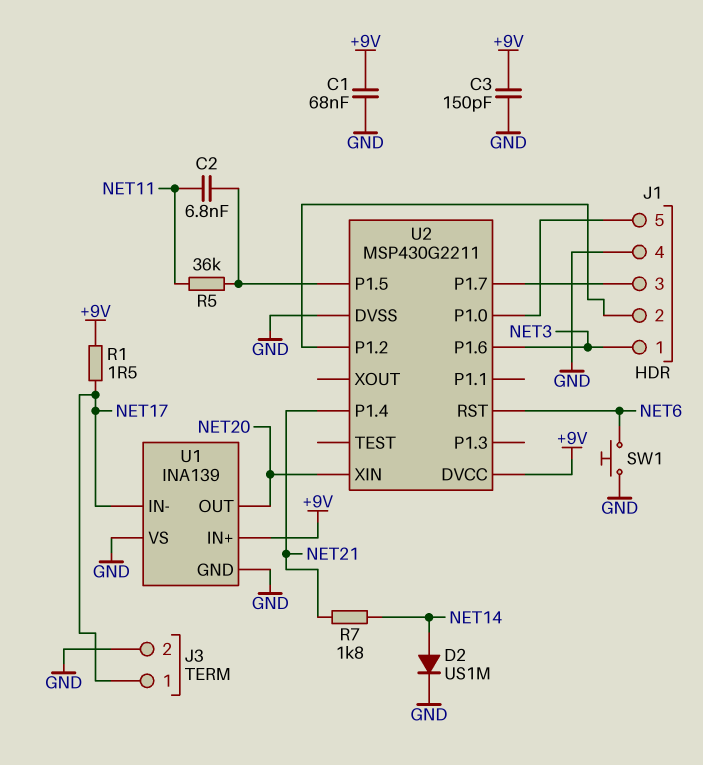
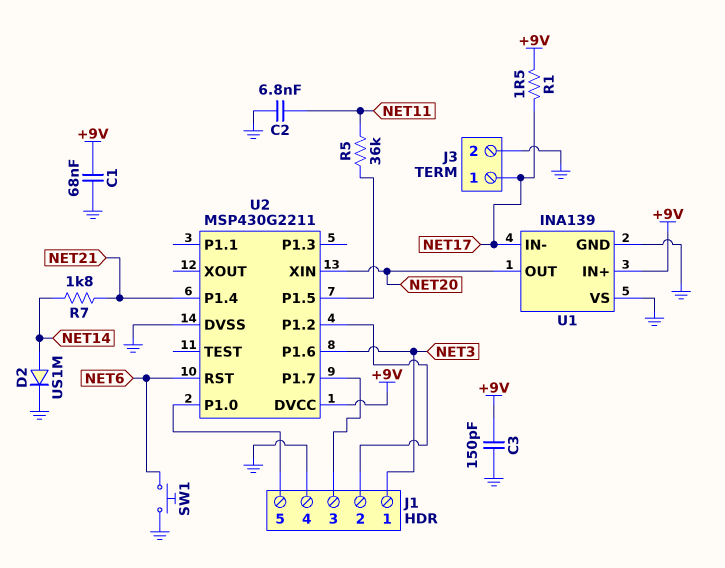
C2: 6.8nF (NET11, U2/P1.5) -> 6.8nF (GND, NET11)

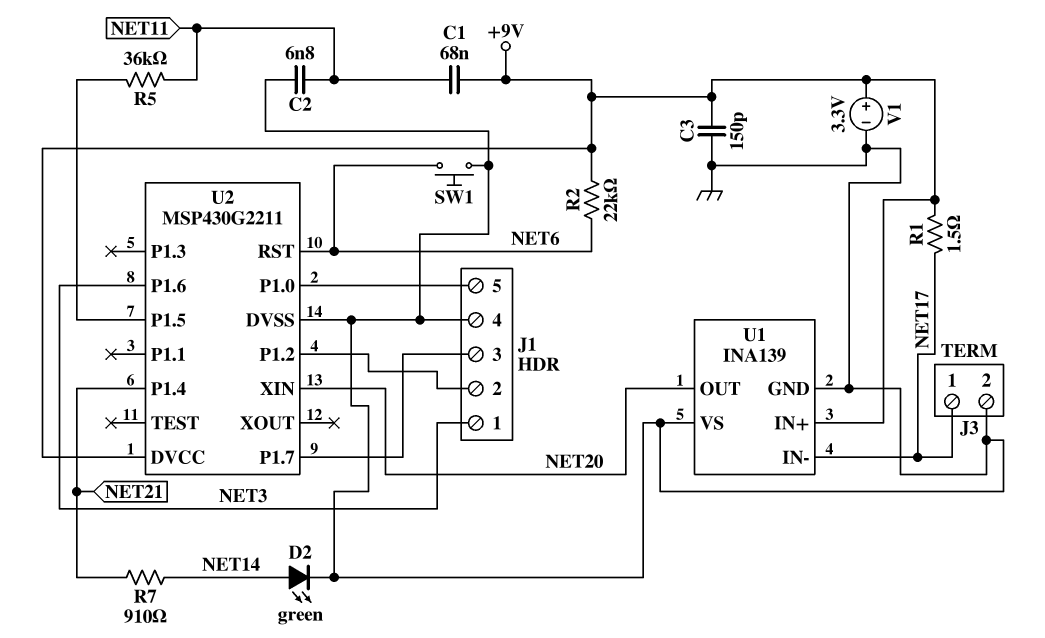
C1: 68nF (+9V, GND) -> 68nF (+9V, NET11)
D2: diode US1M (A NET14, K GND) -> LED green (A NET14, K GND)
R2: none -> 22k (+9V, NET6)
R7: 1.8k (NET14, NET21) -> 910 (NET14, NET21)
V1: none -> 3.3V (plus +9V, minus GND)

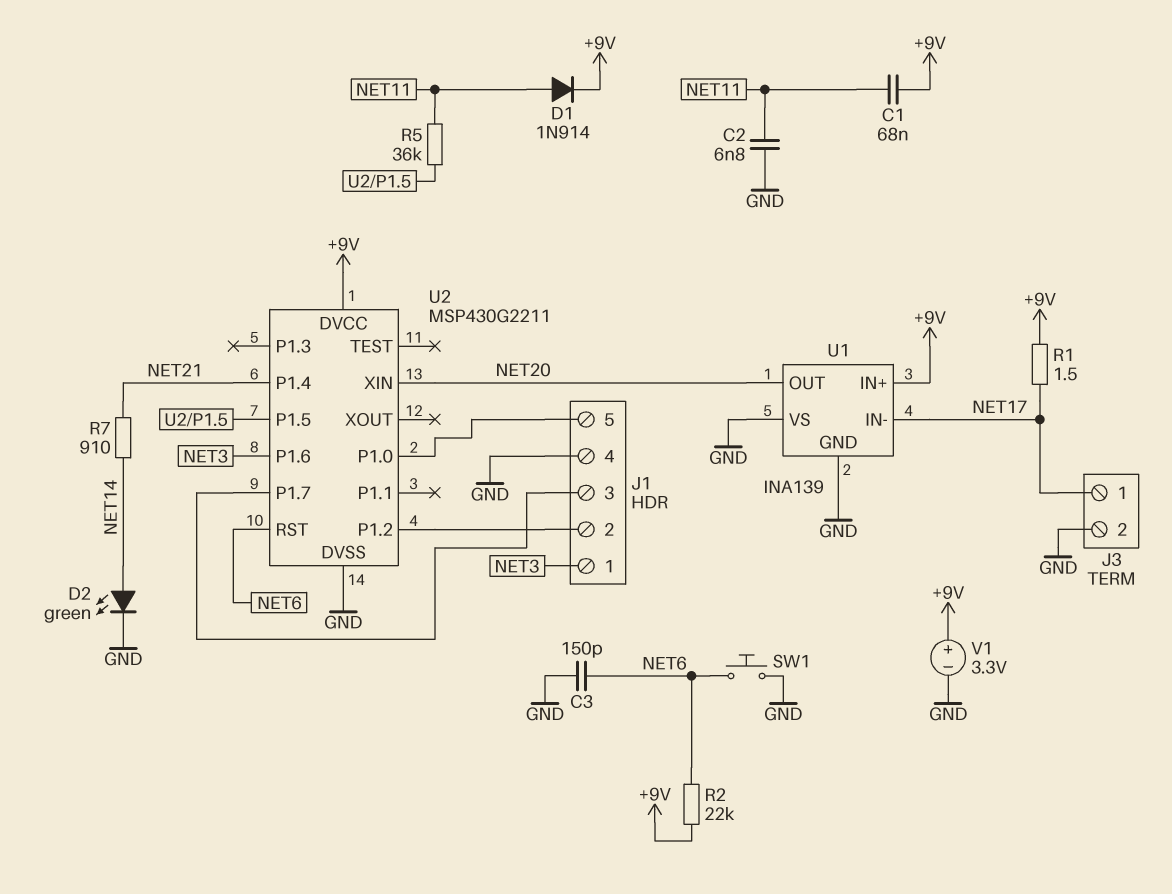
C3: 150pF (+9V, GND) -> 150pF (GND, NET6)
D1: none -> diode 1N914 (A NET11, K +9V)

